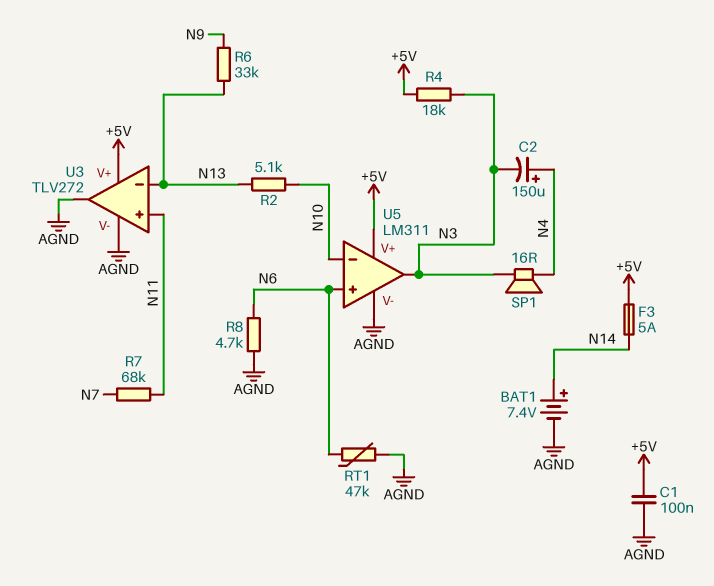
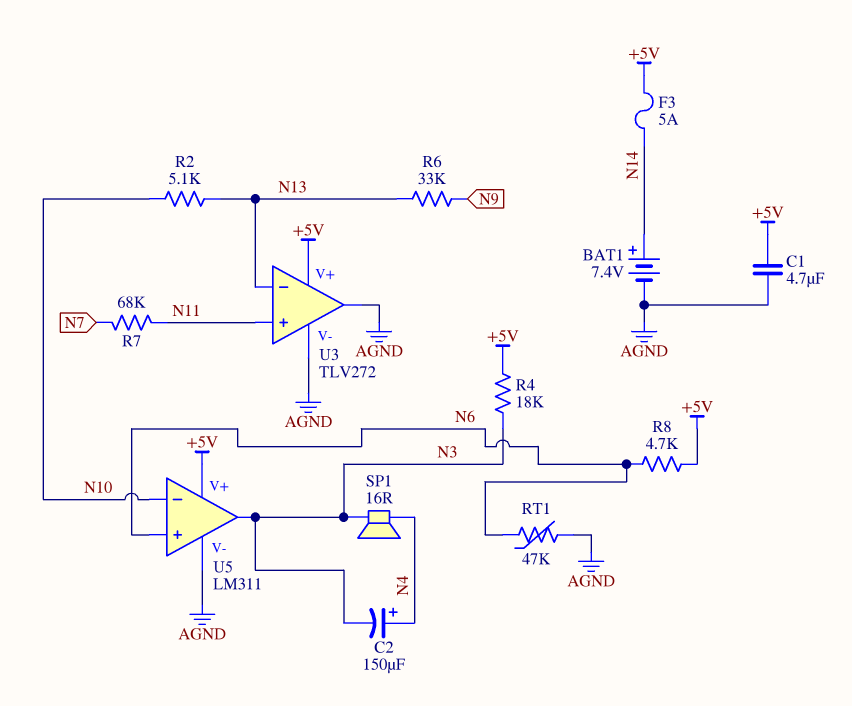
C1: 100nF (+5V, AGND) -> 4.7uF (+5V, AGND)
R8: 4.7k (AGND, N6) -> 4.7k (+5V, N6)

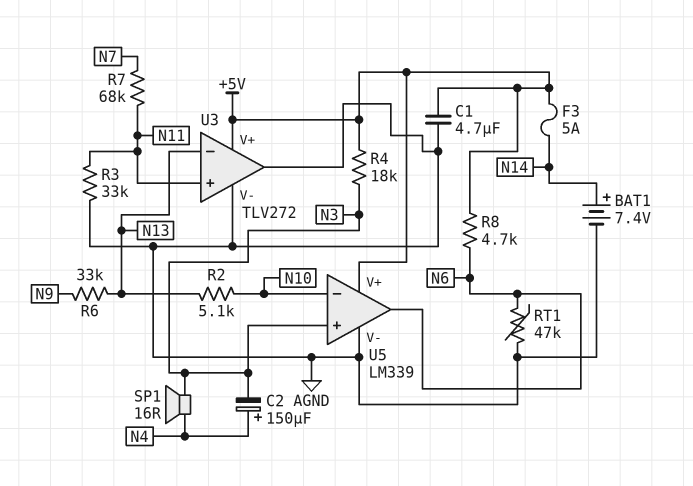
R3: none -> 33k (AGND, N11)
U5: LM311 -> LM339
U5 pin in+: N6 -> N3
U5 pin out: N3 -> N6

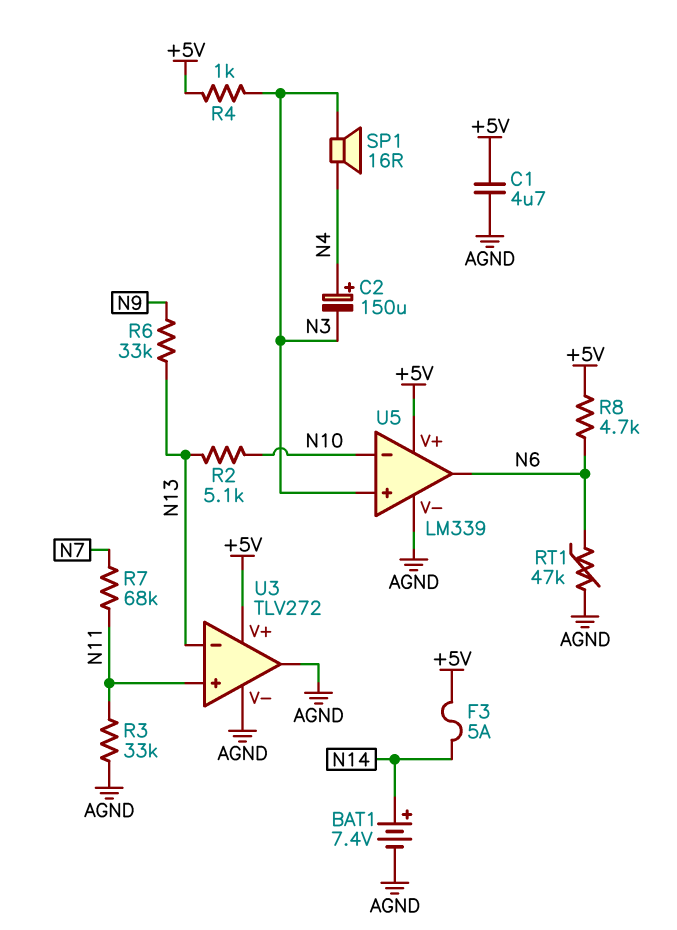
R4: 18k (+5V, N3) -> 1k (+5V, N3)

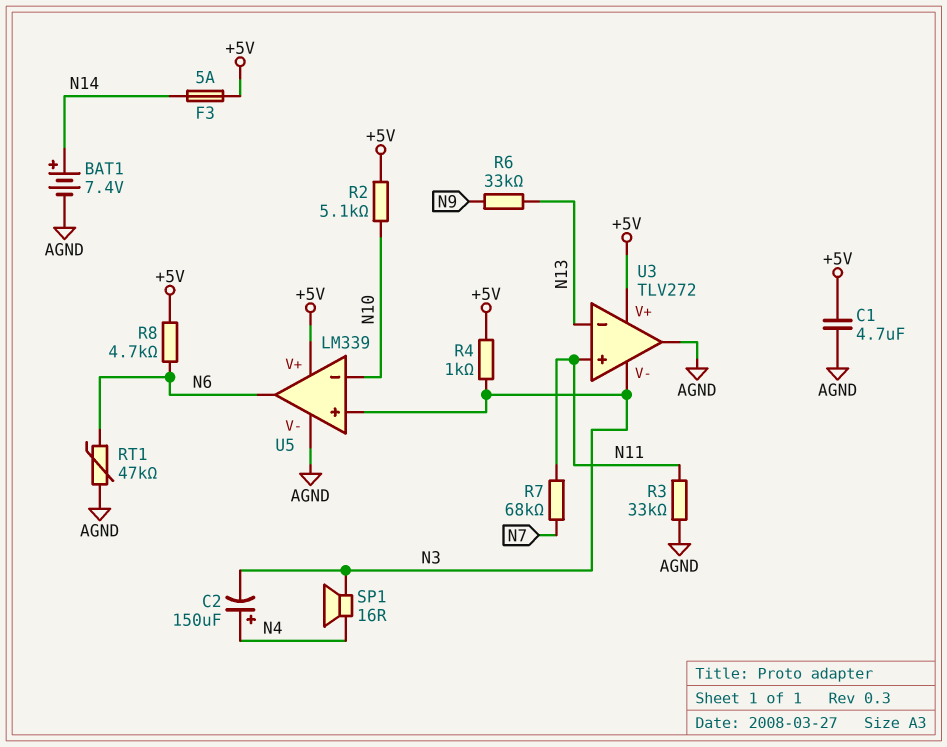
R2: 5.1k (N10, N13) -> 5.1k (+5V, N10)
U3 pin V-: AGND -> N3

